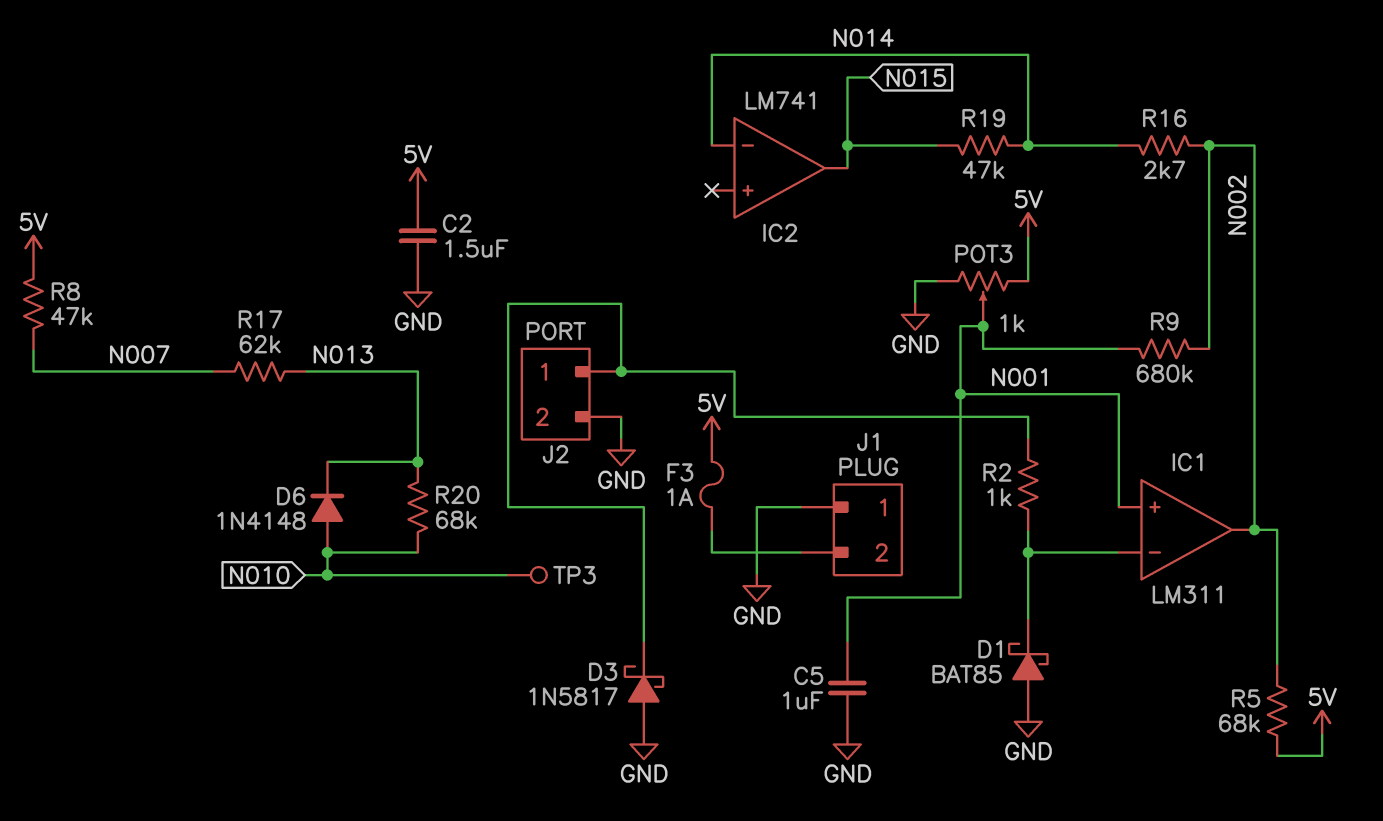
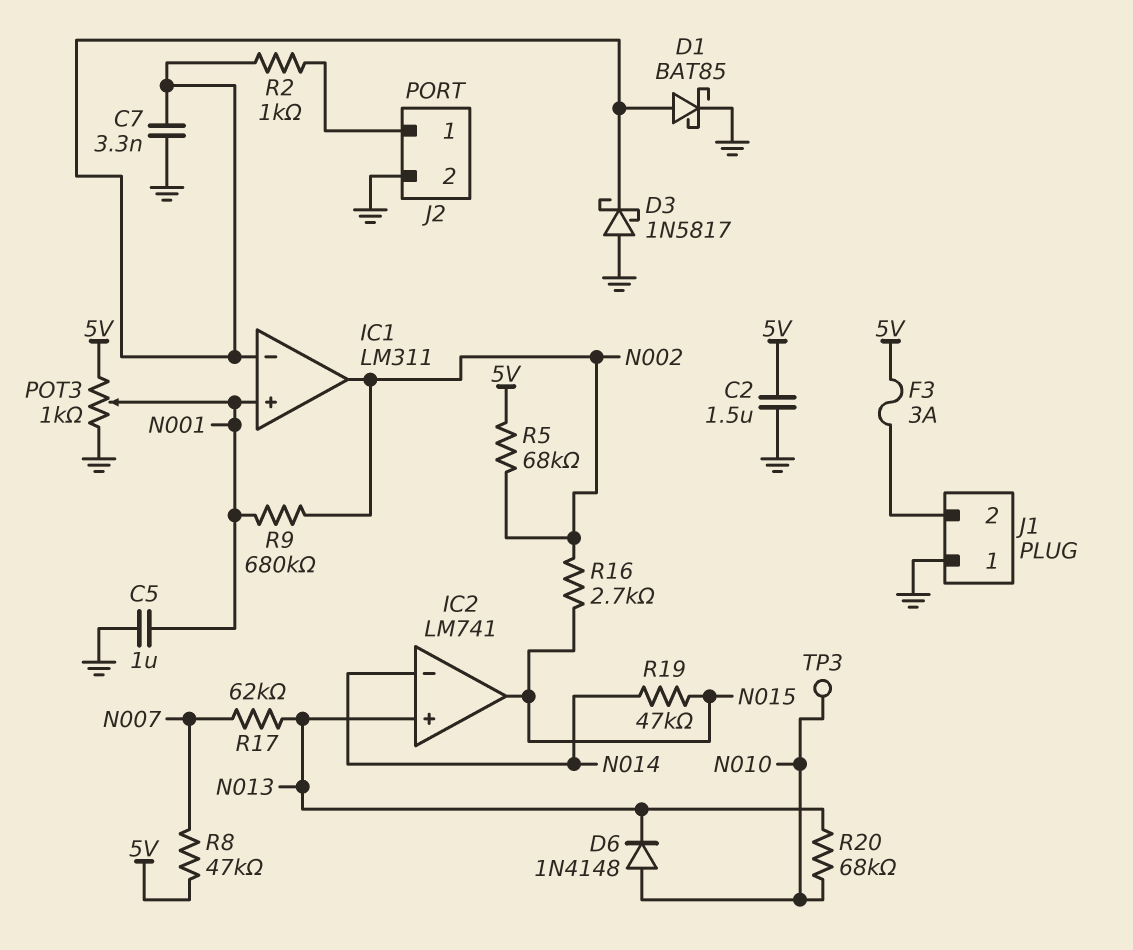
C7: none -> 3.3nF (GND, IC1/in-)
D1: schottky BAT85 (A GND, K IC1/in-) -> schottky BAT85 (A IC1/in-, K GND)
D3: schottky 1N5817 (A GND, K J2/1) -> schottky 1N5817 (A GND, K IC1/in-)
F3: 1A (5V, J1/2) -> 3A (5V, J1/2)
IC2 pin in+: none -> N013
R16: 2.7k (N002, N014) -> 2.7k (N002, N015)

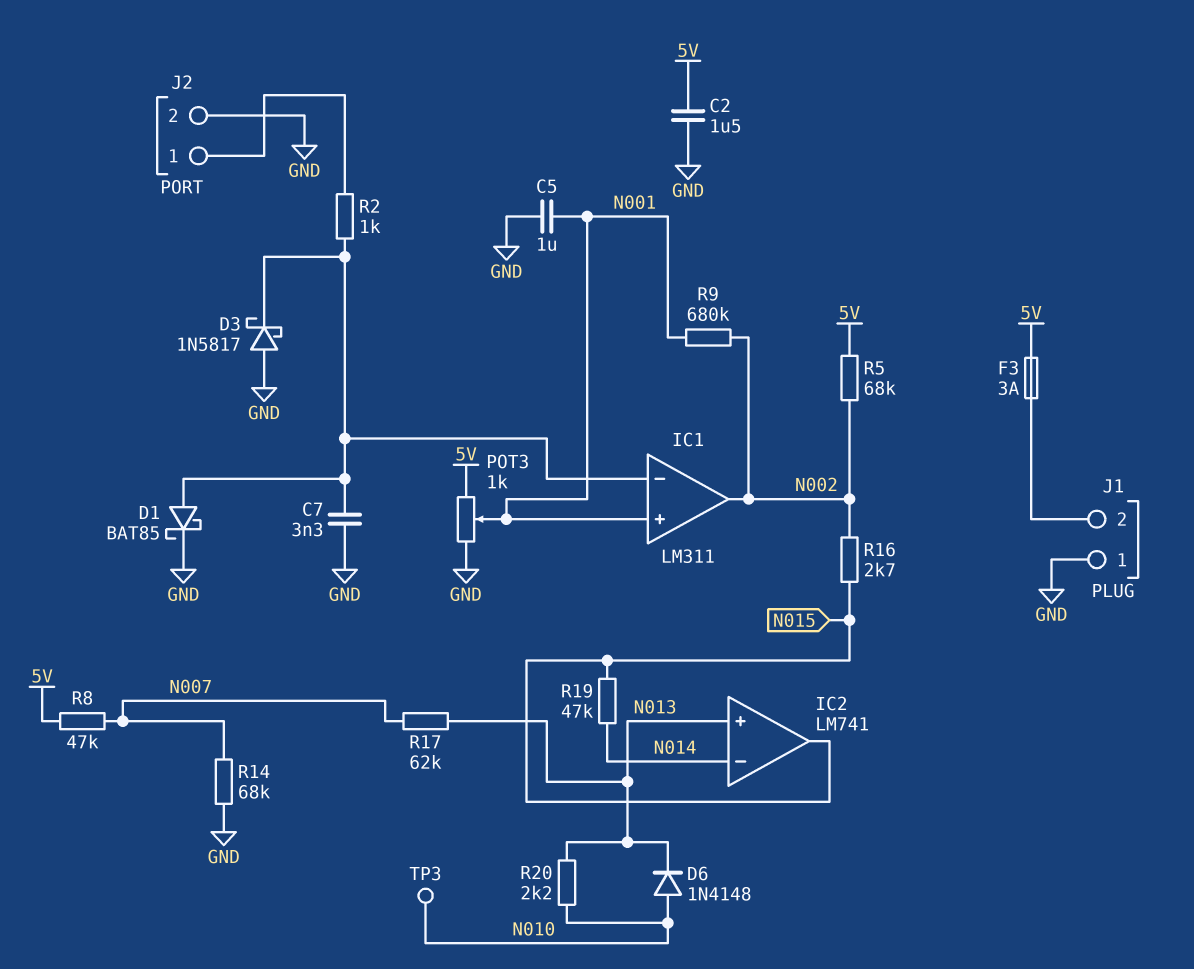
R14: none -> 68k (GND, N007)
R20: 68k (N010, N013) -> 2.2k (N010, N013)

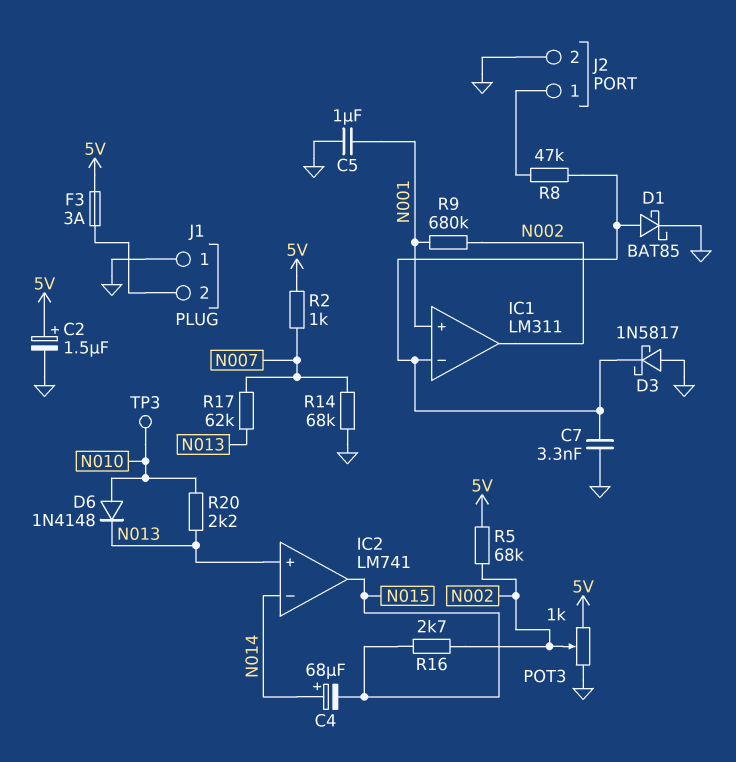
C2: 1.5uF (5V, GND) -> 1.5uF (plus 5V, minus GND)
C4: none -> 68uF (plus N014, minus N015)
POT3: 1k (5V, GND, wiper N001) -> 1k (5V, GND, wiper N002)
R2: 1k (IC1/in-, J2/1) -> 1k (5V, N007)
R8: 47k (5V, N007) -> 47k (IC1/in-, J2/1)
R19: 47k (N014, N015) -> none

